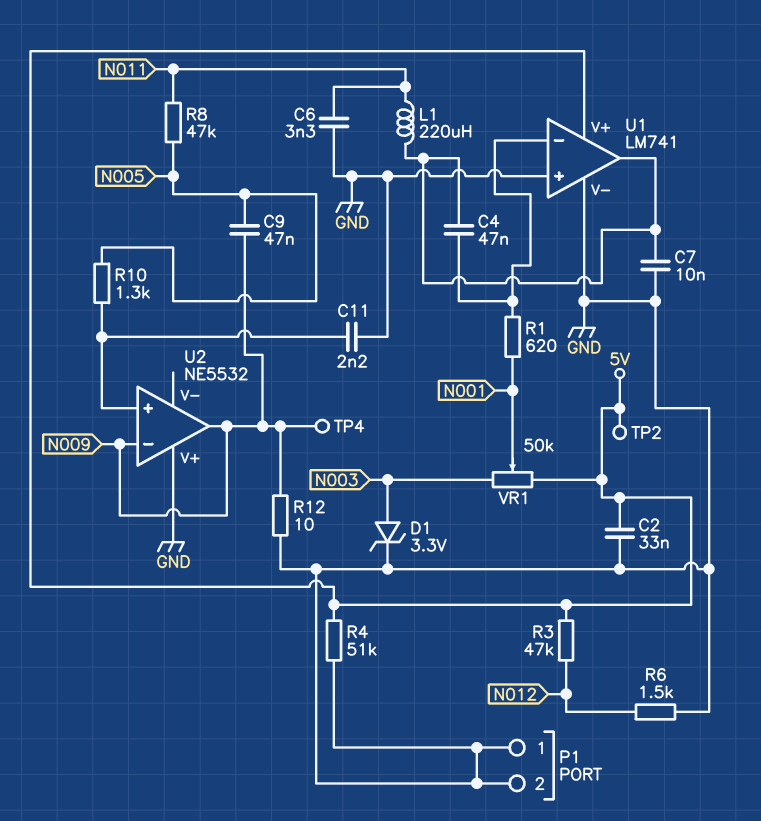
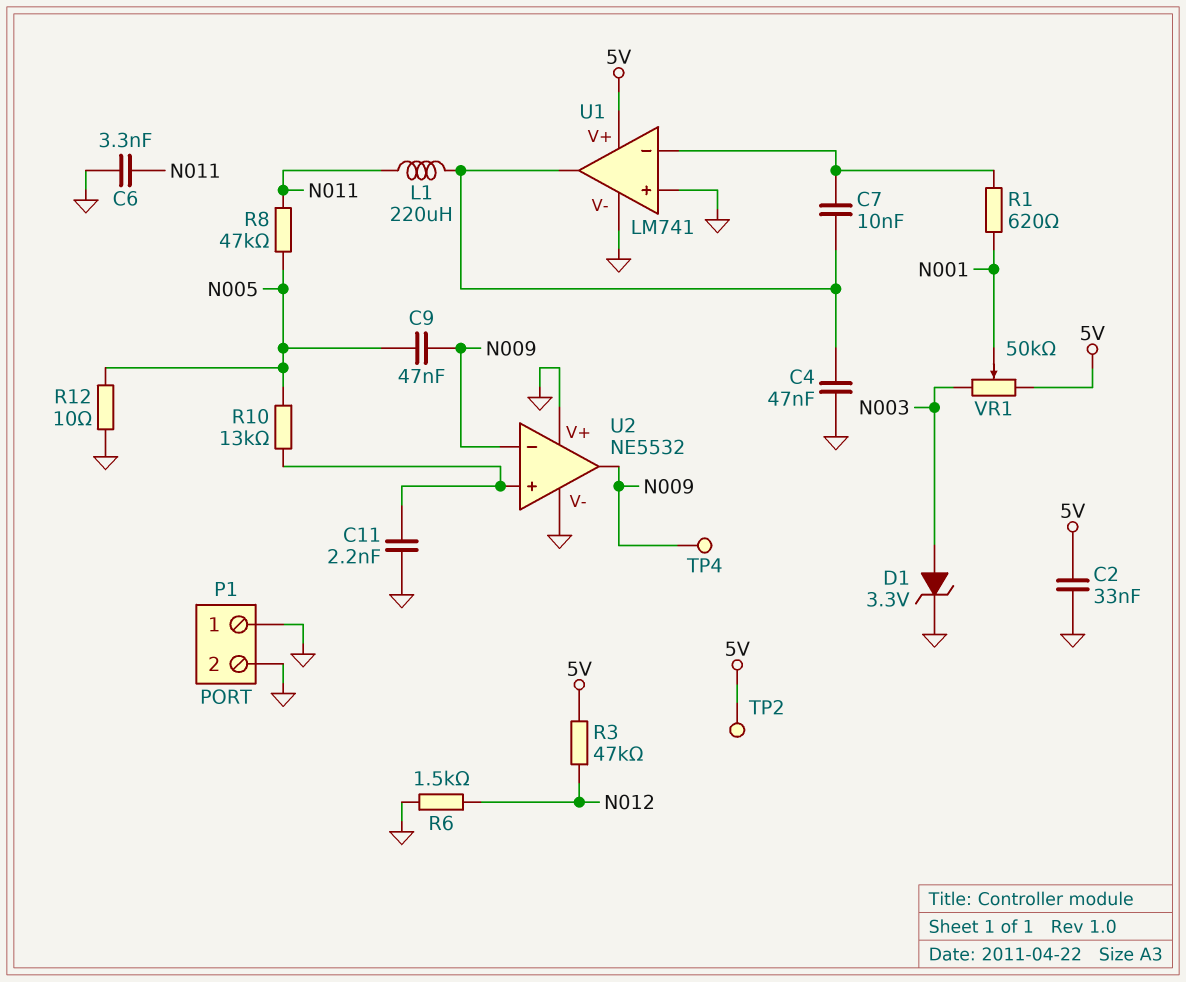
C4: 47nF (U1/in-, U1/out) -> 47nF (GND, U1/out)
C7: 10nF (GND, U1/out) -> 10nF (U1/in-, U1/out)
R4: 51k (5V, GND) -> none
R10: 1.3k (N005, U2/in+) -> 13k (N005, U2/in+)
R12: 10 (GND, N009) -> 10 (GND, N005)
U2 pin V-: none -> GND

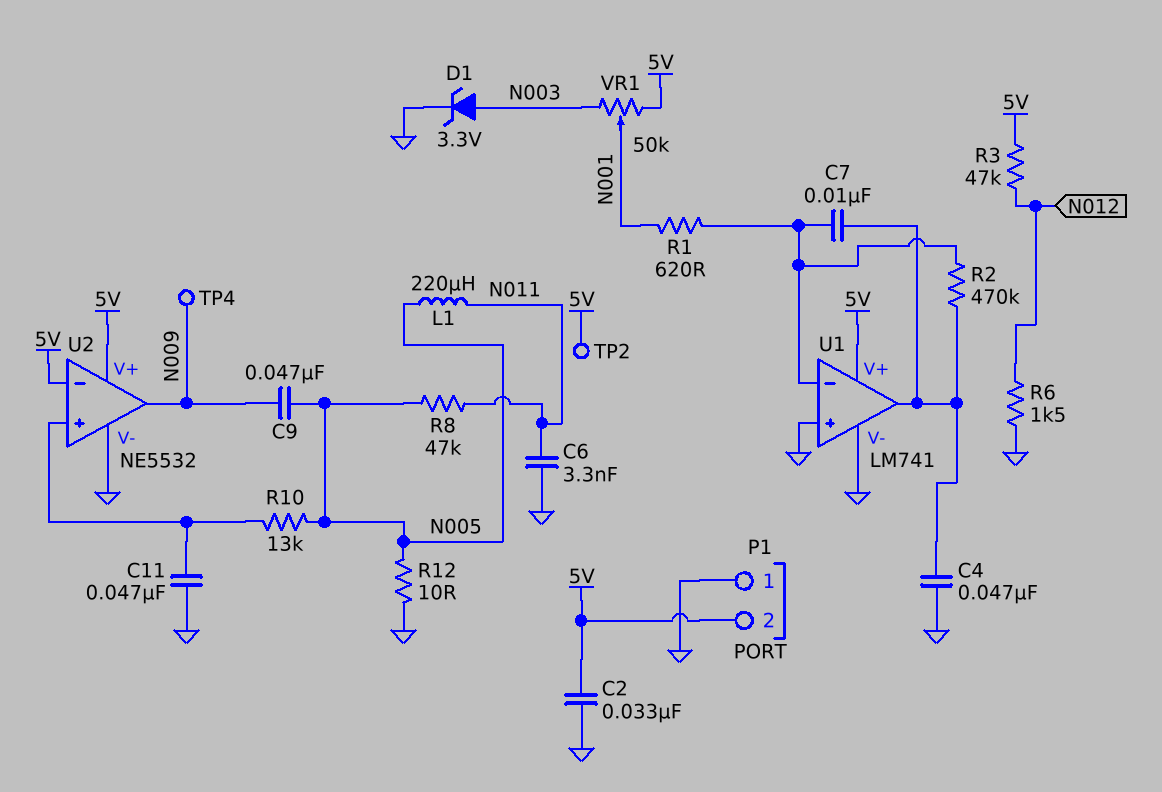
C11: 2.2nF (GND, U2/in+) -> 47nF (GND, U2/in+)
L1: 220uH (N011, U1/out) -> 220uH (N005, N011)
P1 pin 2: GND -> 5V
R2: none -> 470k (U1/in-, U1/out)
U2 pin V+: GND -> 5V
U2 pin in-: N009 -> 5V

